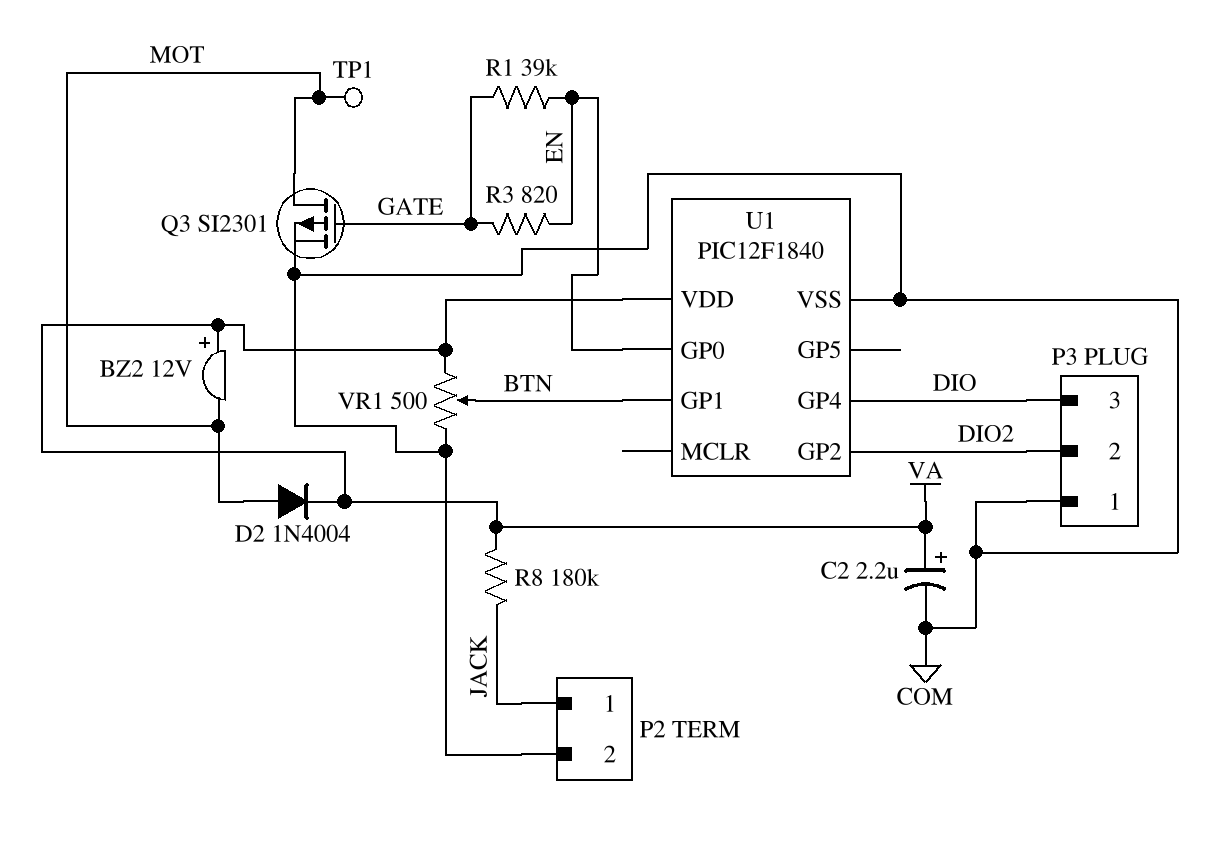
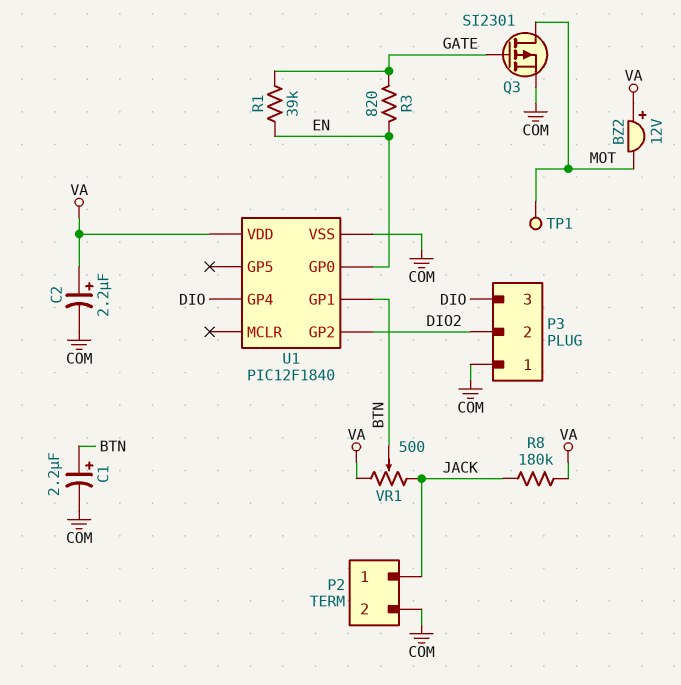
C1: none -> 2.2uF (plus BTN, minus COM)
D2: diode 1N4004 (A MOT, K VA) -> none
VR1: 500 (COM, VA, wiper BTN) -> 500 (JACK, VA, wiper BTN)

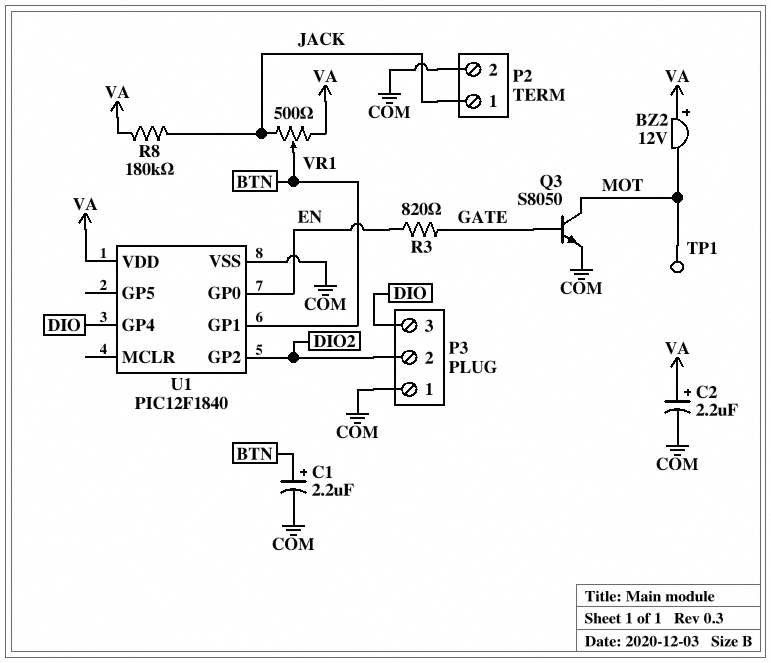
Q3: PMOS SI2301 (G GATE, D MOT, S COM) -> NPN S8050 (B GATE, C MOT, E COM)
R1: 39k (EN, GATE) -> none

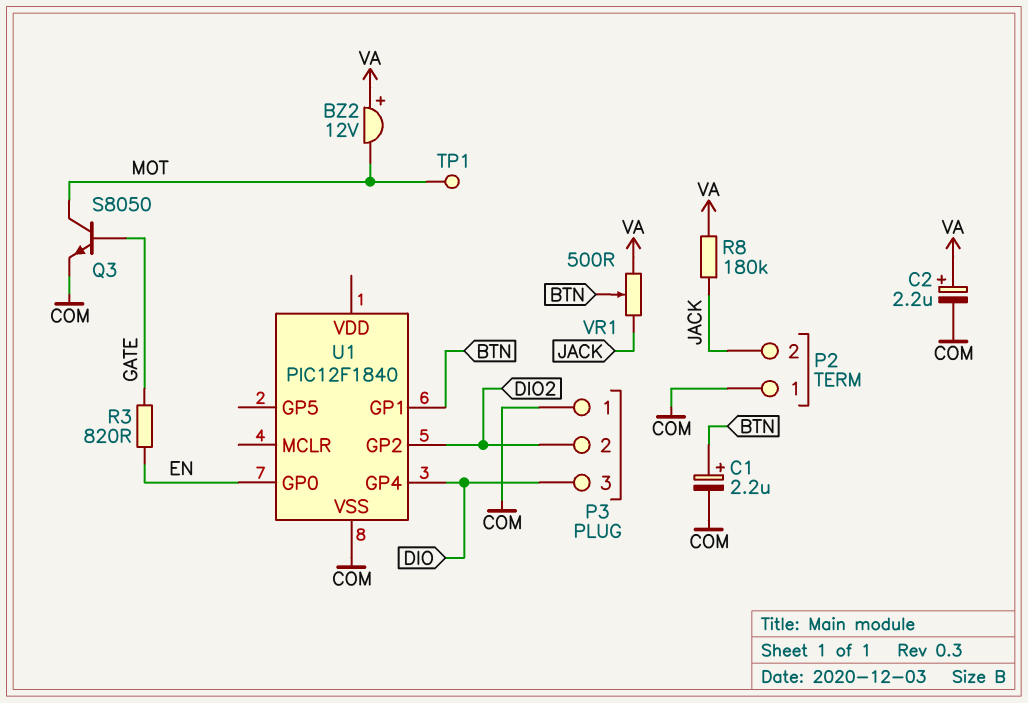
P2 pin 1: JACK -> COM
P2 pin 2: COM -> JACK
U1 pin VDD: VA -> none

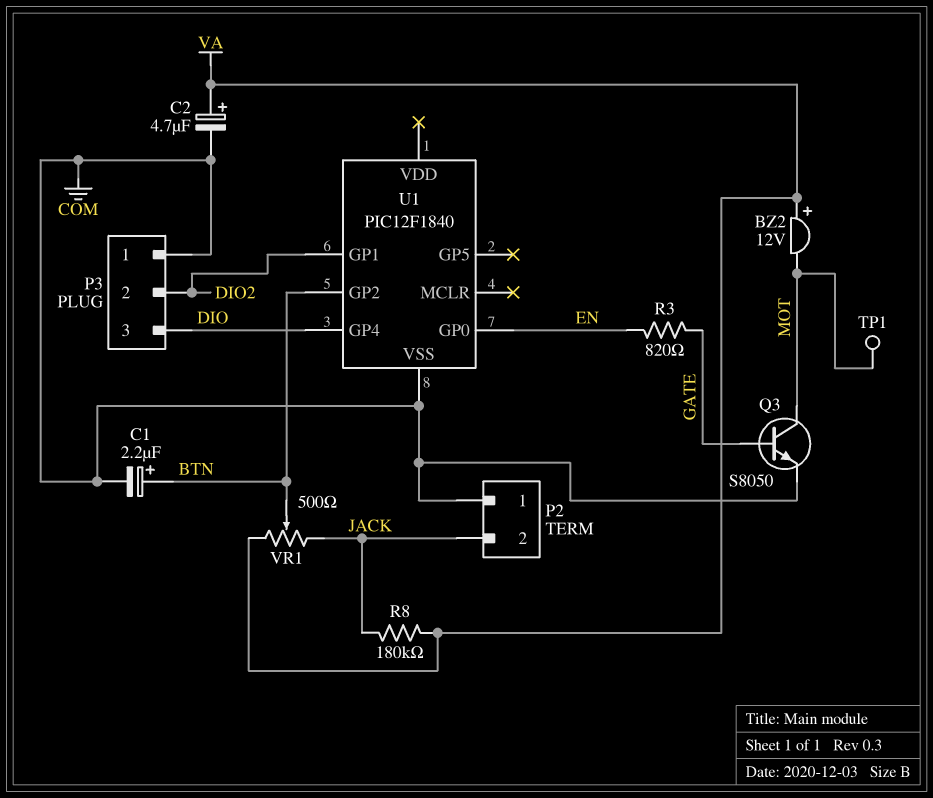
C2: 2.2uF (plus VA, minus COM) -> 4.7uF (plus VA, minus COM)
U1 pin GP1: BTN -> DIO2
U1 pin GP2: DIO2 -> BTN

